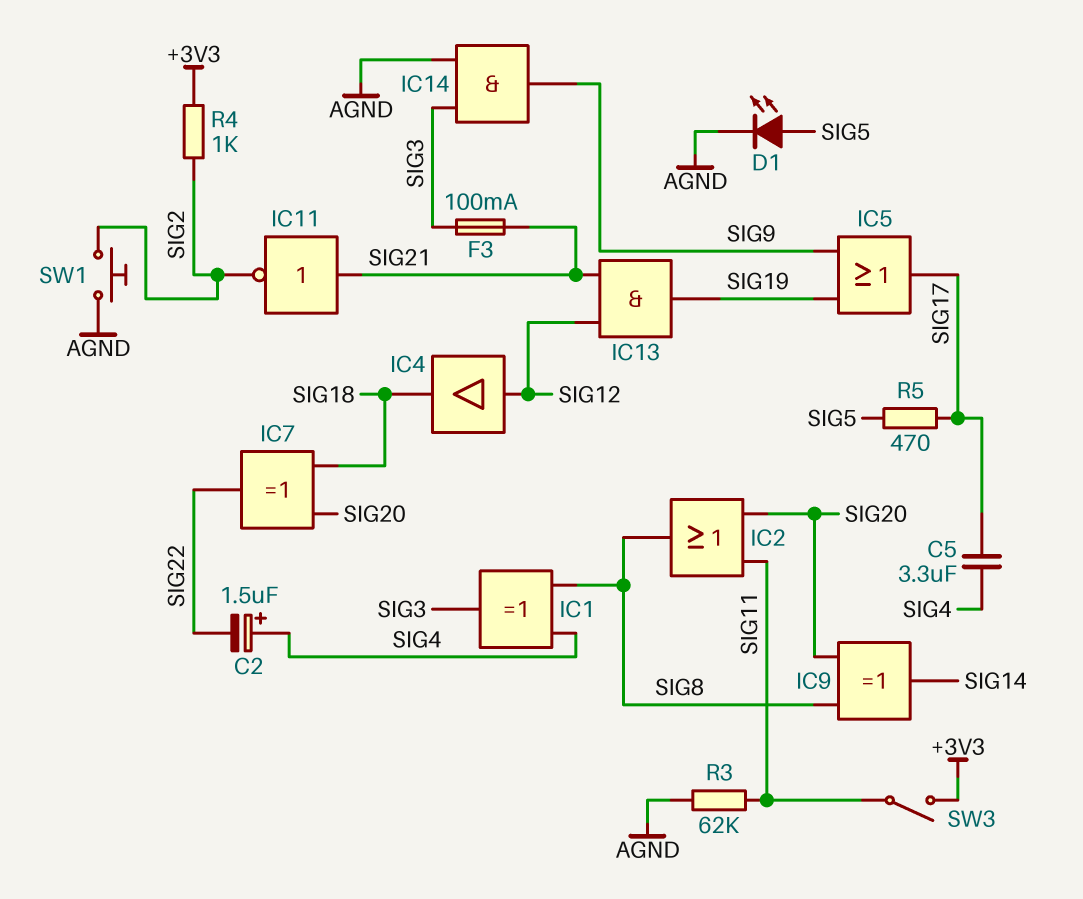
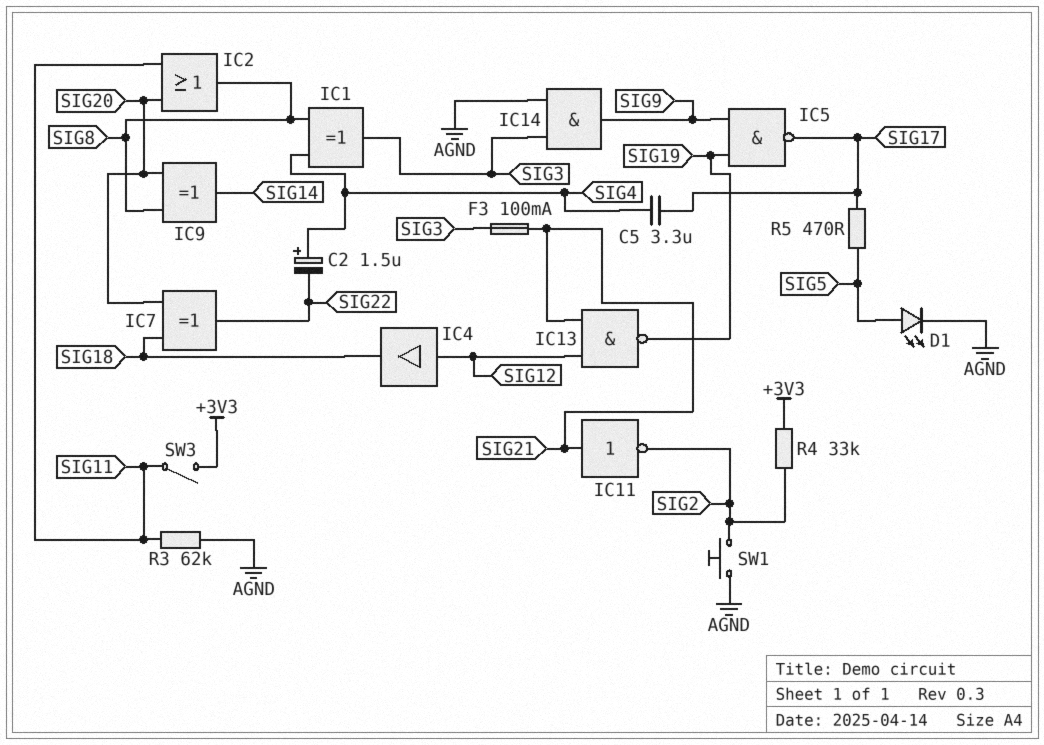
IC5: OR (in SIG9, in SIG19, out SIG17) -> NAND (in SIG9, in SIG19, out SIG17)
IC13: AND (in SIG12, in SIG21, out SIG19) -> NAND (in SIG12, in SIG21, out SIG19)
R4: 1k (+3V3, SIG2) -> 33k (+3V3, SIG2)

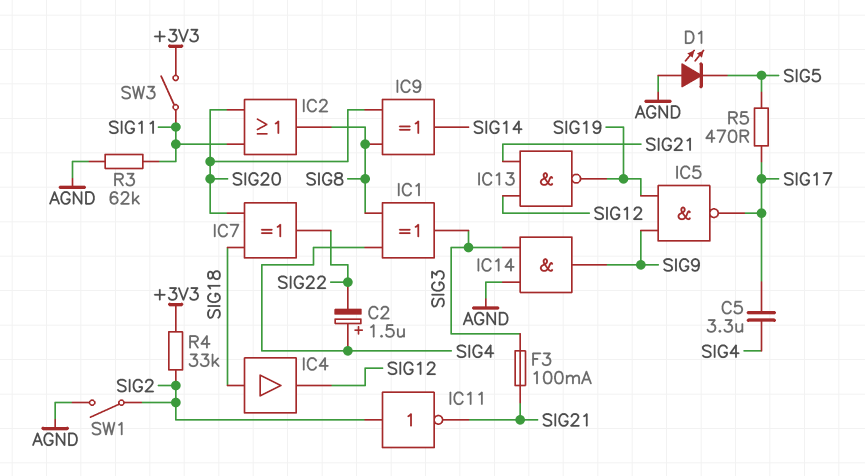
D1: LED (A SIG5, K AGND) -> LED (A AGND, K SIG5)
IC4: buffer (in SIG12, out SIG18) -> buffer (in SIG18, out SIG12)
IC11: NOT (in SIG21, out SIG2) -> NOT (in SIG2, out SIG21)
SW1: button (AGND, SIG2) -> switch (AGND, SIG2)

